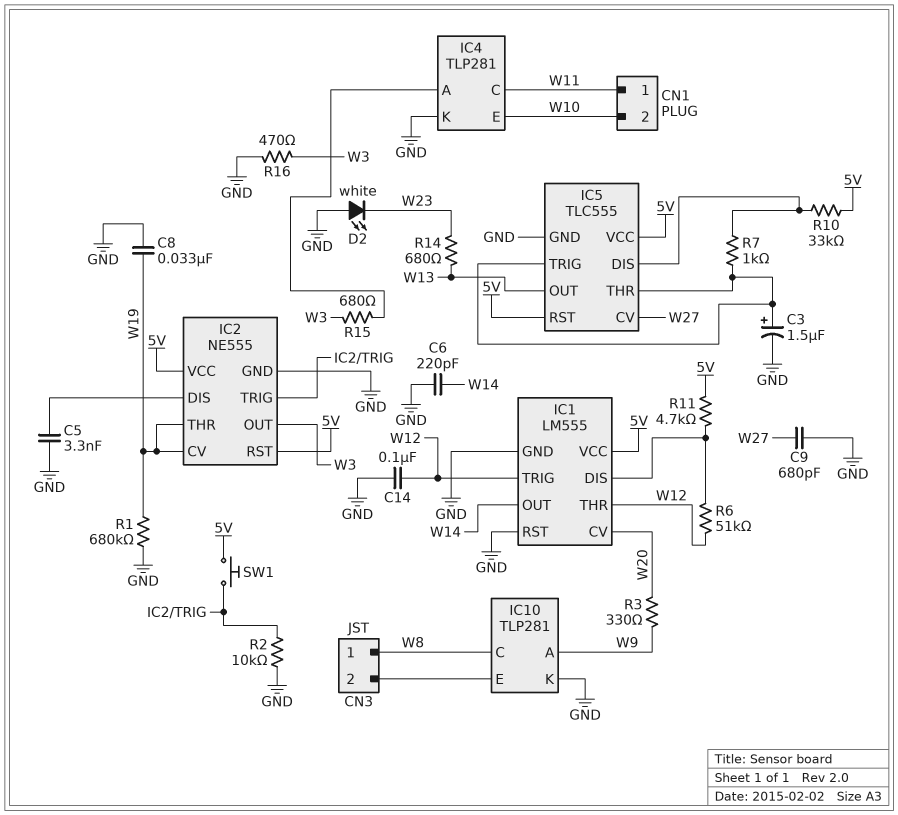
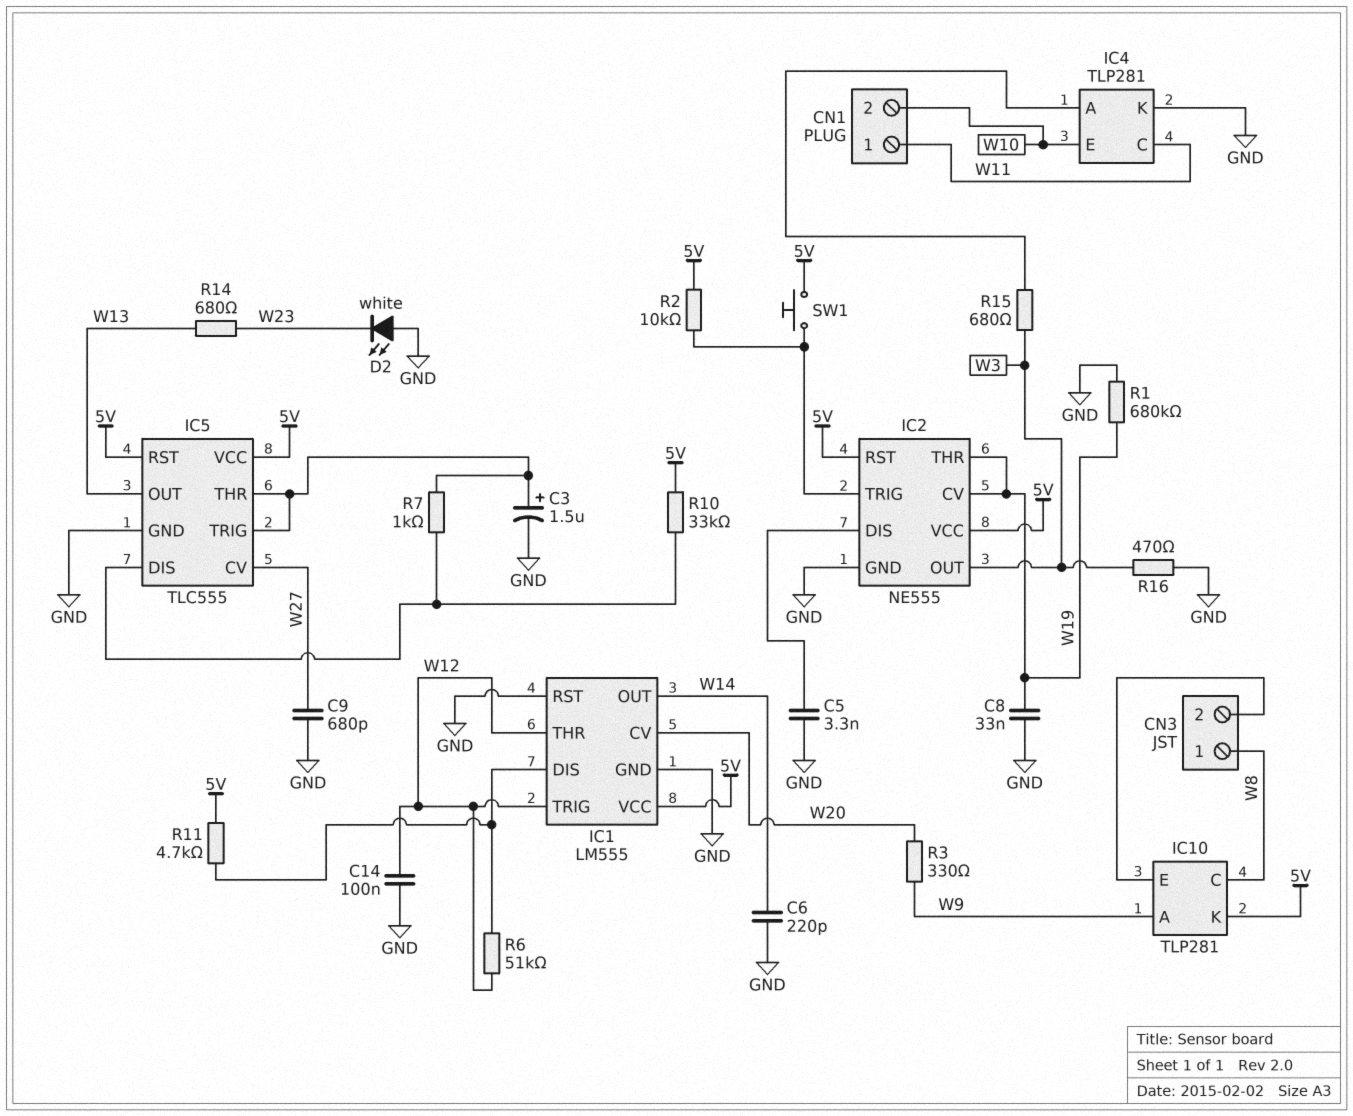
IC10 pin K: GND -> 5V
R2: 10k (GND, IC2/TRIG) -> 10k (5V, IC2/TRIG)

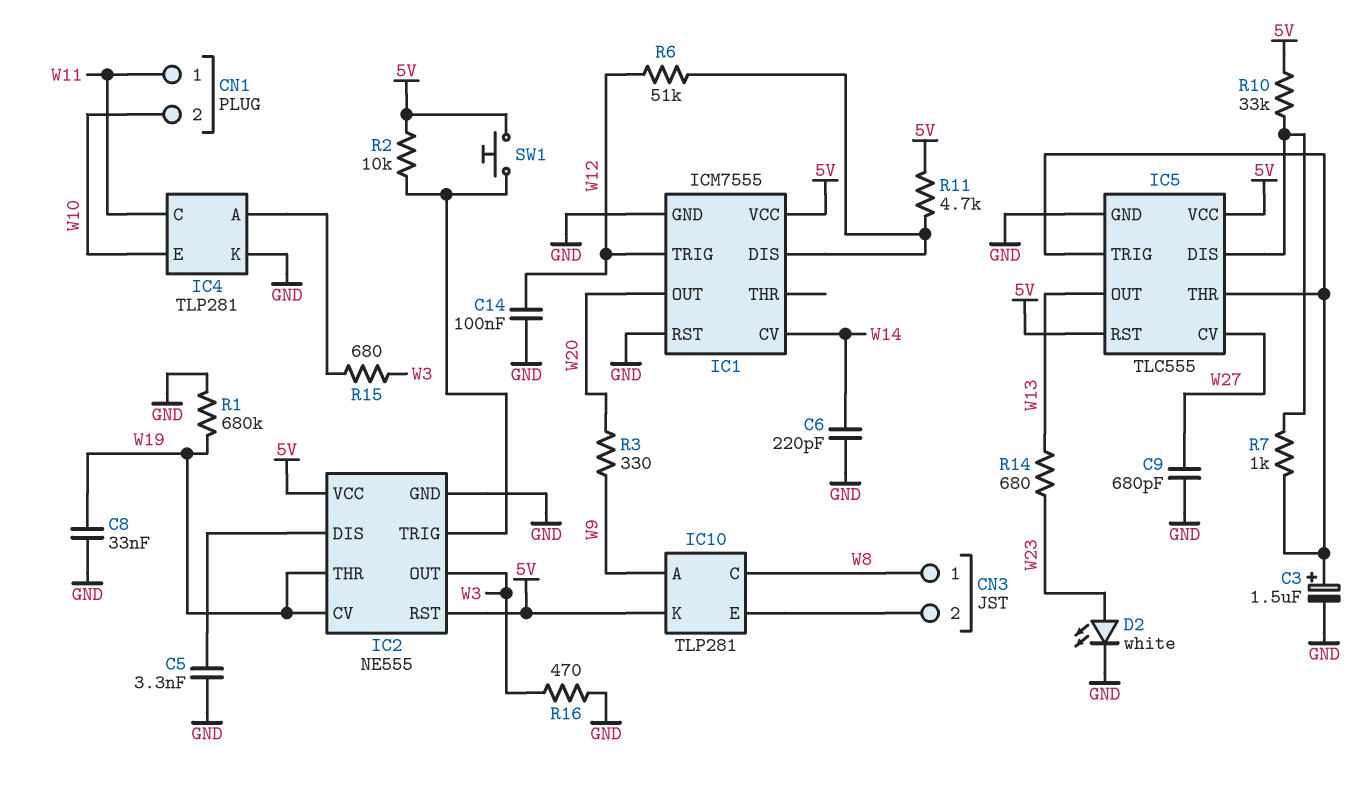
D2: LED white (A GND, K W23) -> LED white (A W23, K GND)
IC1: LM555 -> ICM7555
IC1 pin CV: W20 -> W14
IC1 pin OUT: W14 -> W20
IC1 pin THR: W12 -> none

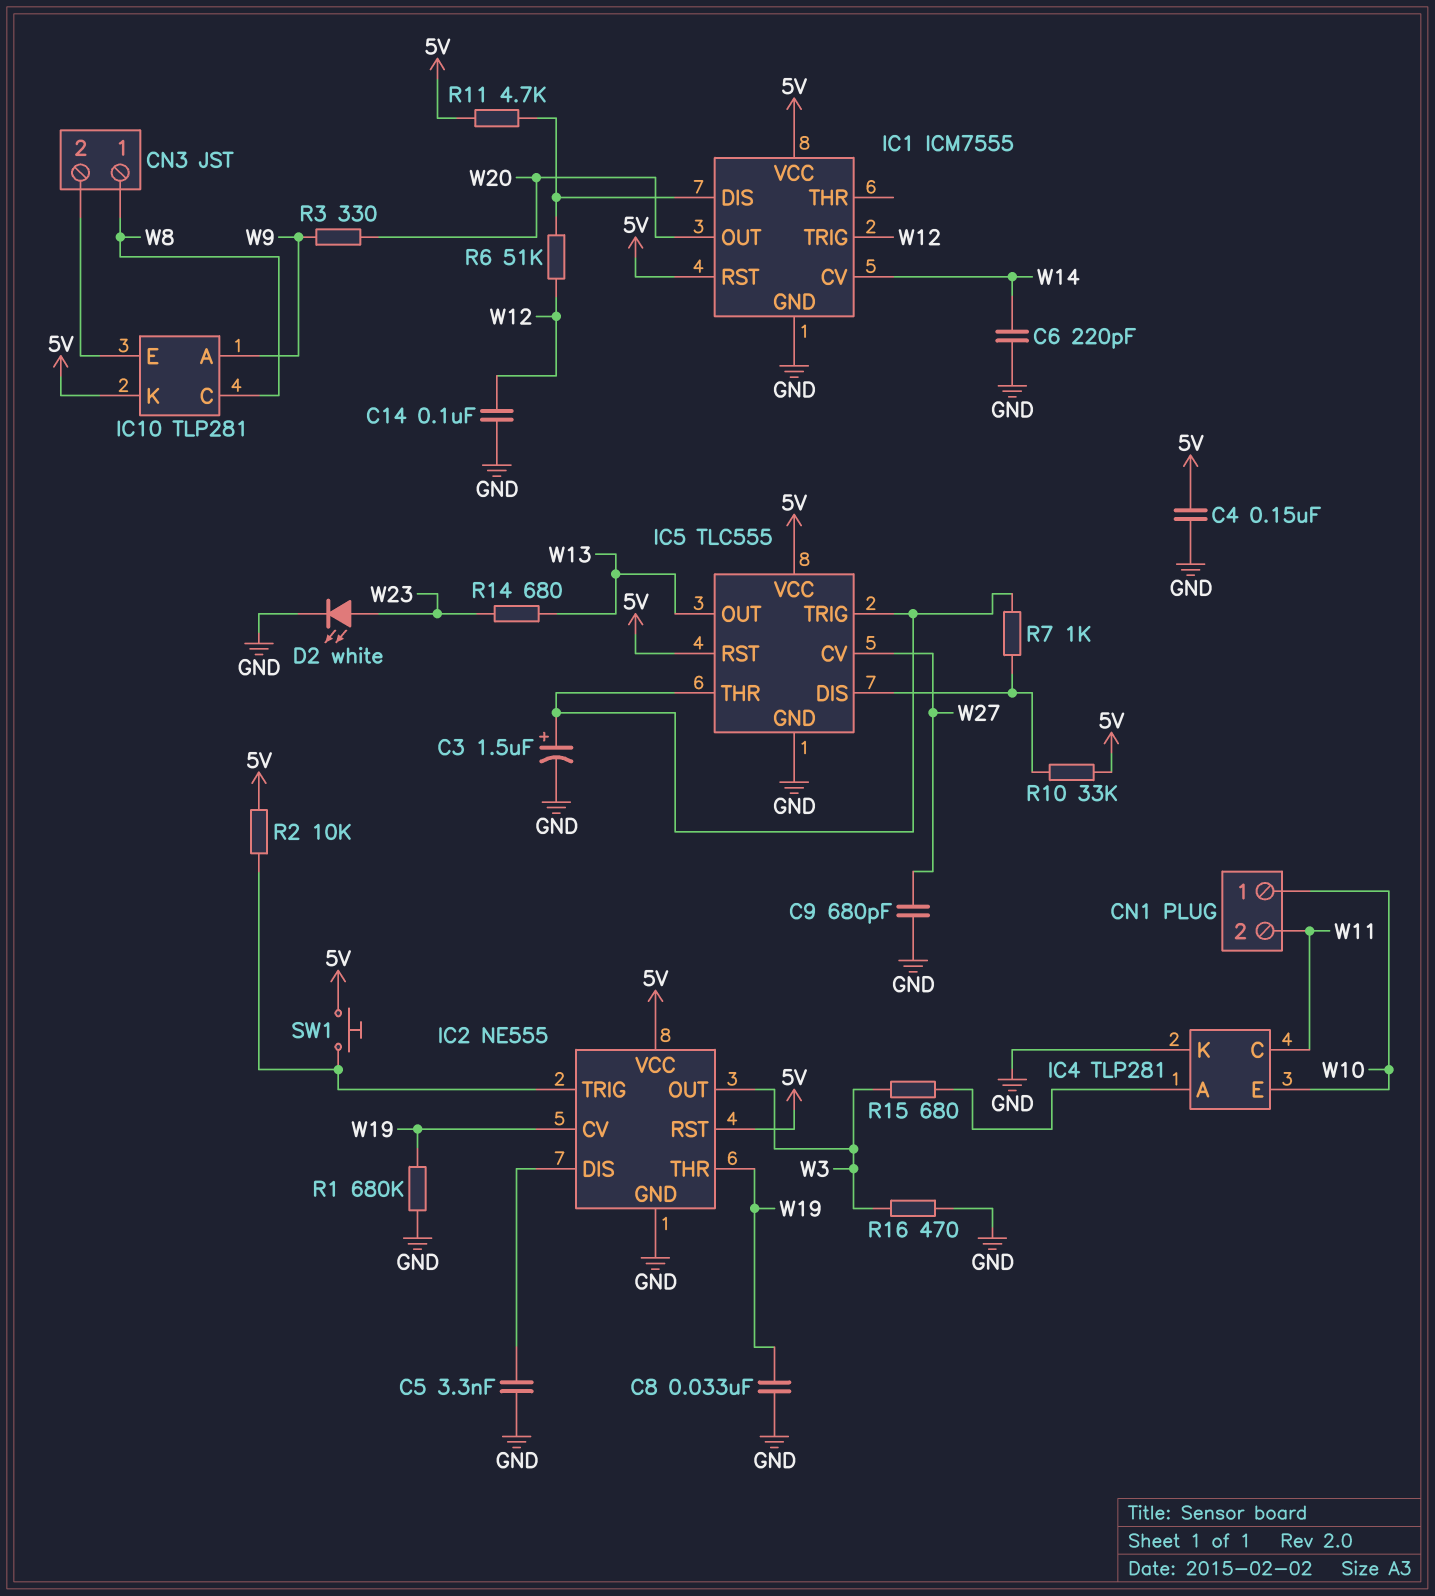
C4: none -> 150nF (5V, GND)
CN1 pin 1: W11 -> W10
CN1 pin 2: W10 -> W11
IC1 pin RST: GND -> 5V

